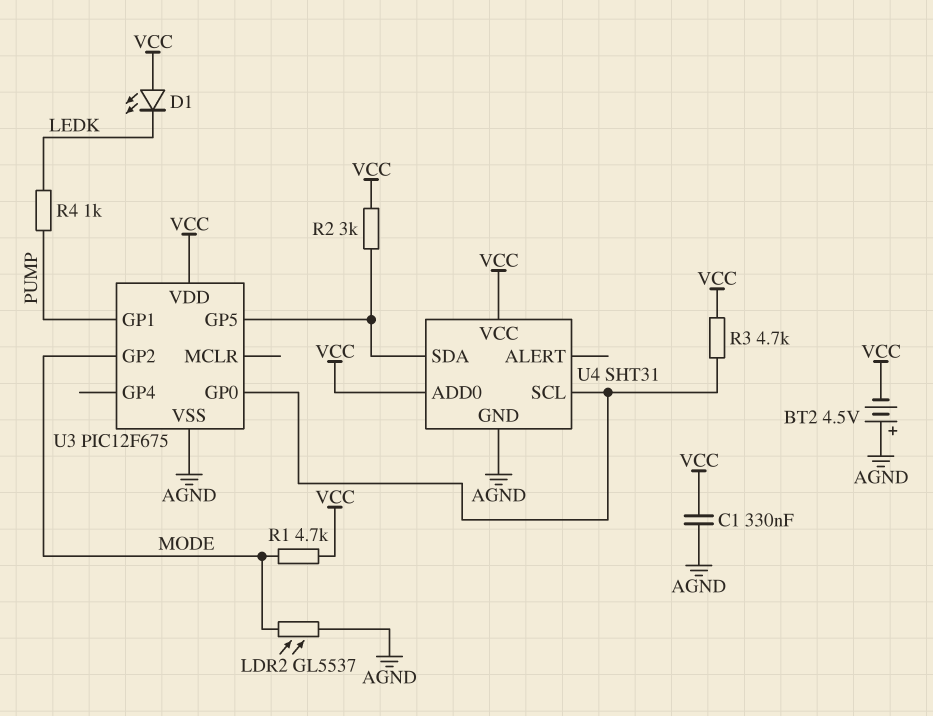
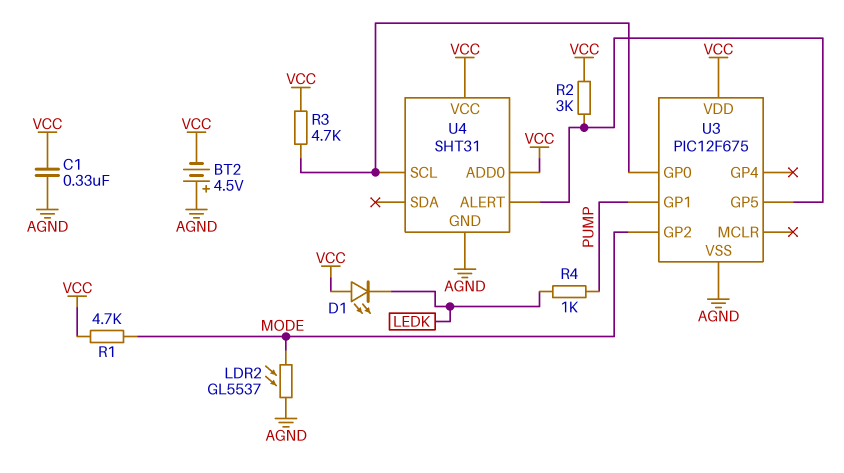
U4 pin ALERT: none -> U3/GP5
U4 pin SDA: U3/GP5 -> none

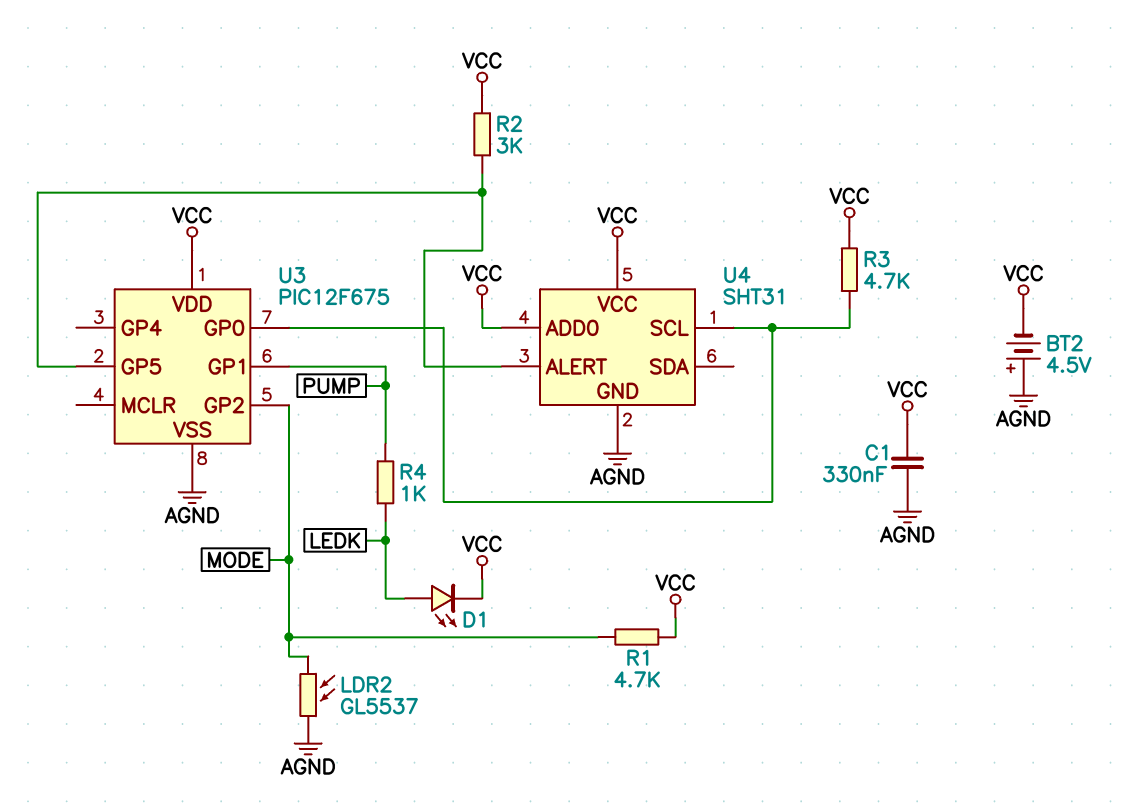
D1: LED (A VCC, K LEDK) -> LED (A LEDK, K VCC)

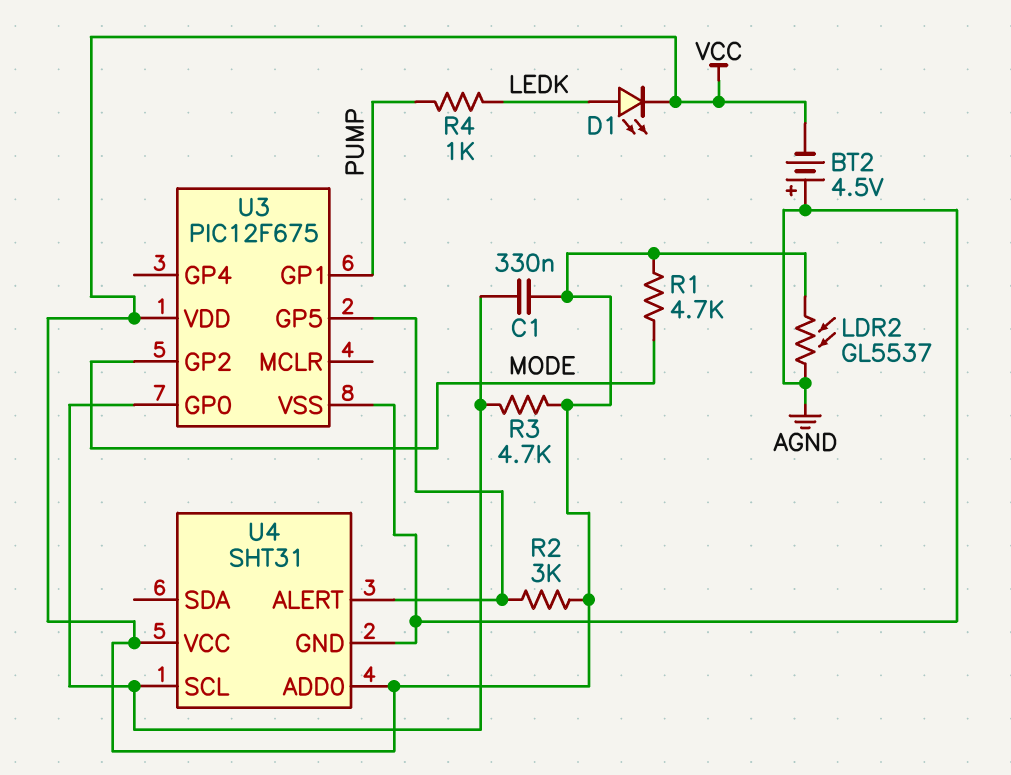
C1: 330nF (AGND, VCC) -> 330nF (U3/GP0, VCC)
LDR2: GL5537 (AGND, MODE) -> GL5537 (AGND, VCC)

